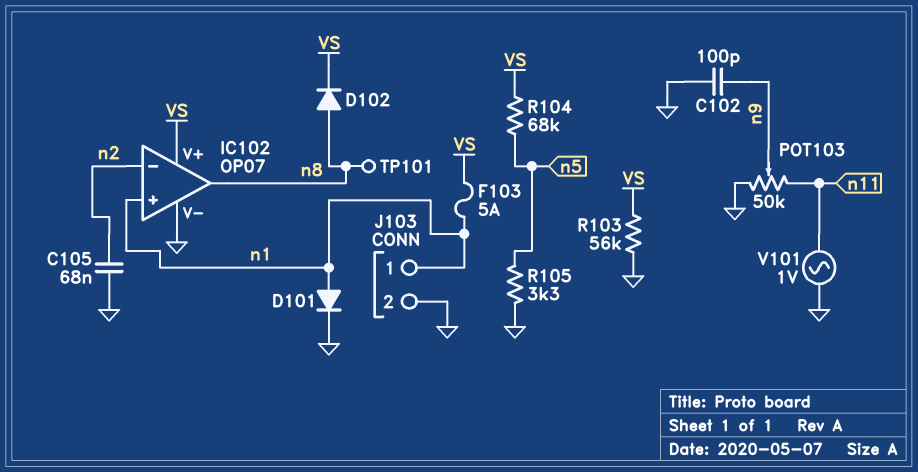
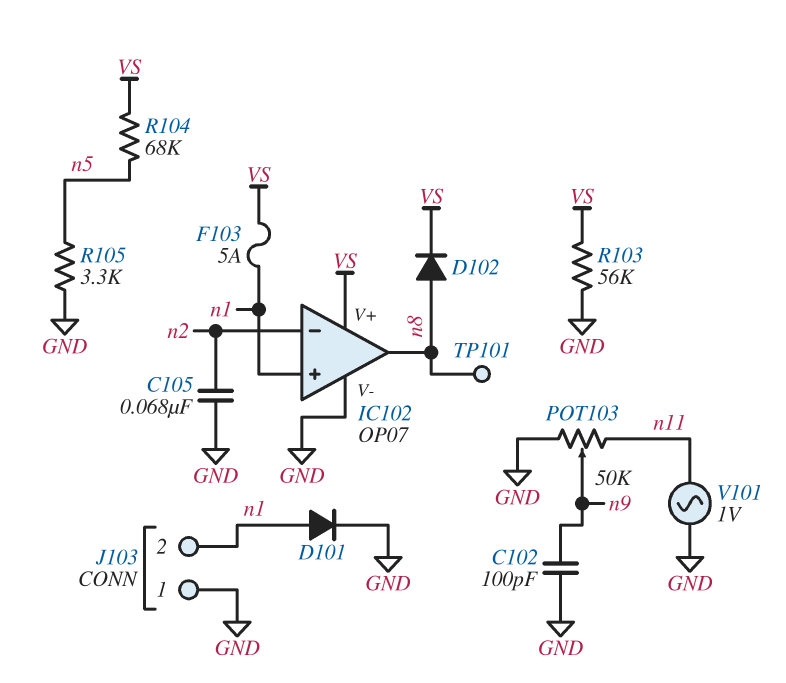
J103 pin 1: n1 -> GND
J103 pin 2: GND -> n1

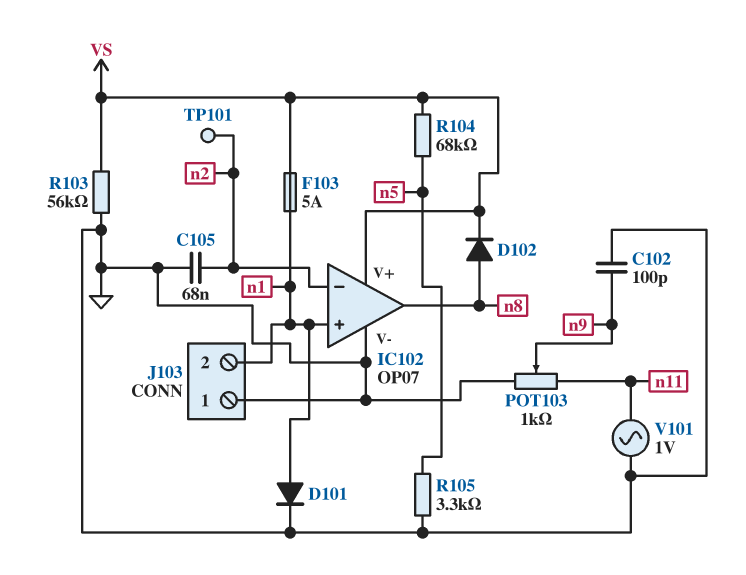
POT103: 50k (GND, n11, wiper n9) -> 1k (GND, n11, wiper n9)
TP101: test point (n8) -> test point (n2)

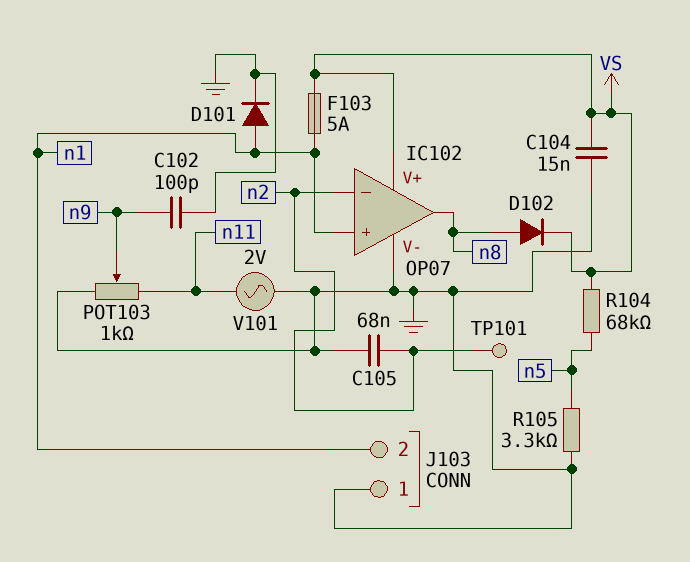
C104: none -> 15nF (GND, VS)
R103: 56k (GND, VS) -> none
V101: AC 1V (GND, n11) -> AC 2V (GND, n11)

